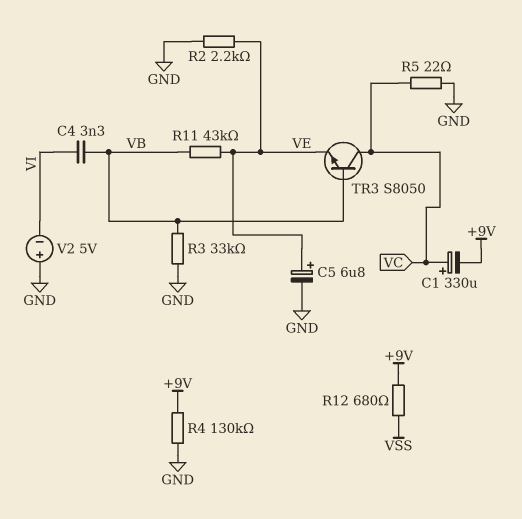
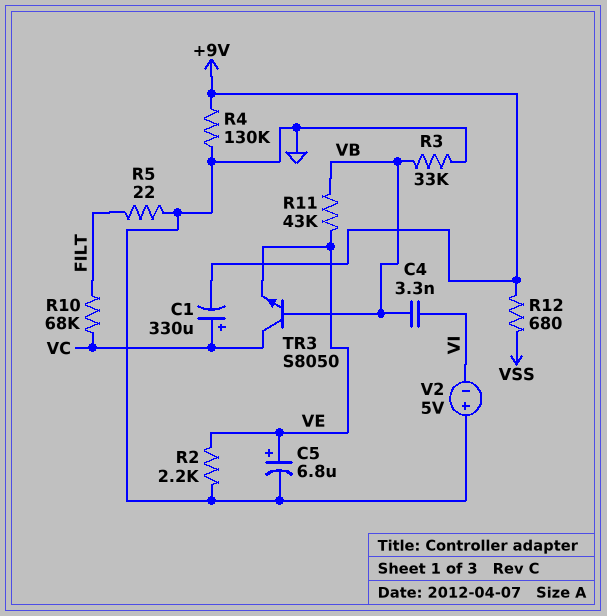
R5: 22 (GND, VC) -> 22 (FILT, GND)
R10: none -> 68k (FILT, VC)

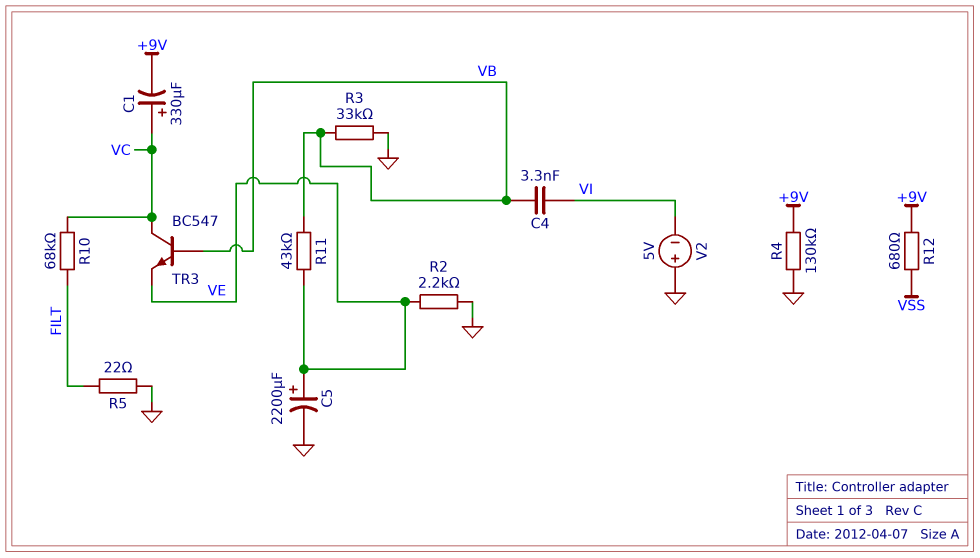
C5: 6.8uF (plus VE, minus GND) -> 2200uF (plus VE, minus GND)
TR3: NPN S8050 (B VB, C VC, E VE) -> NPN BC547 (B VB, C VC, E VE)

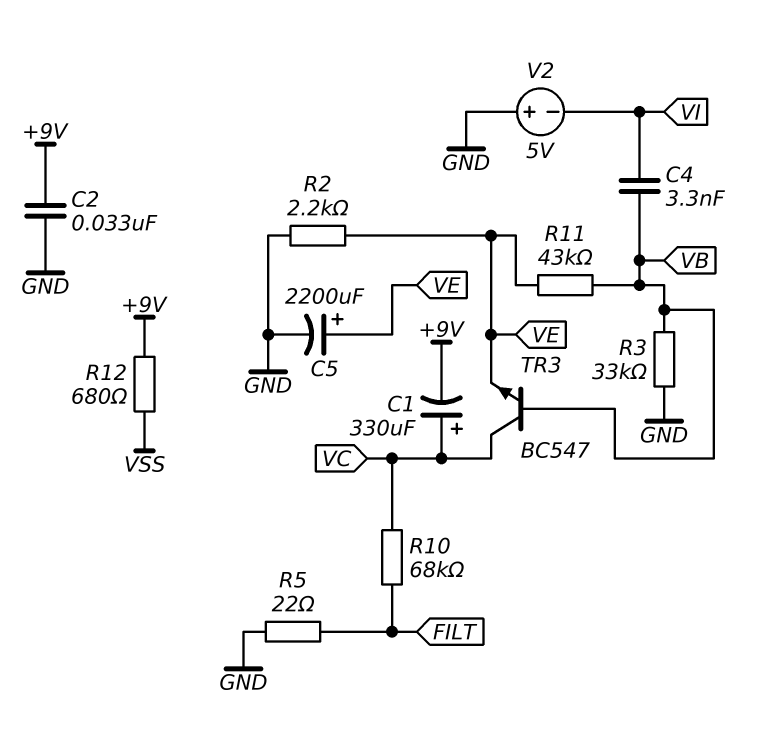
C2: none -> 33nF (+9V, GND)
R4: 130k (+9V, GND) -> none

